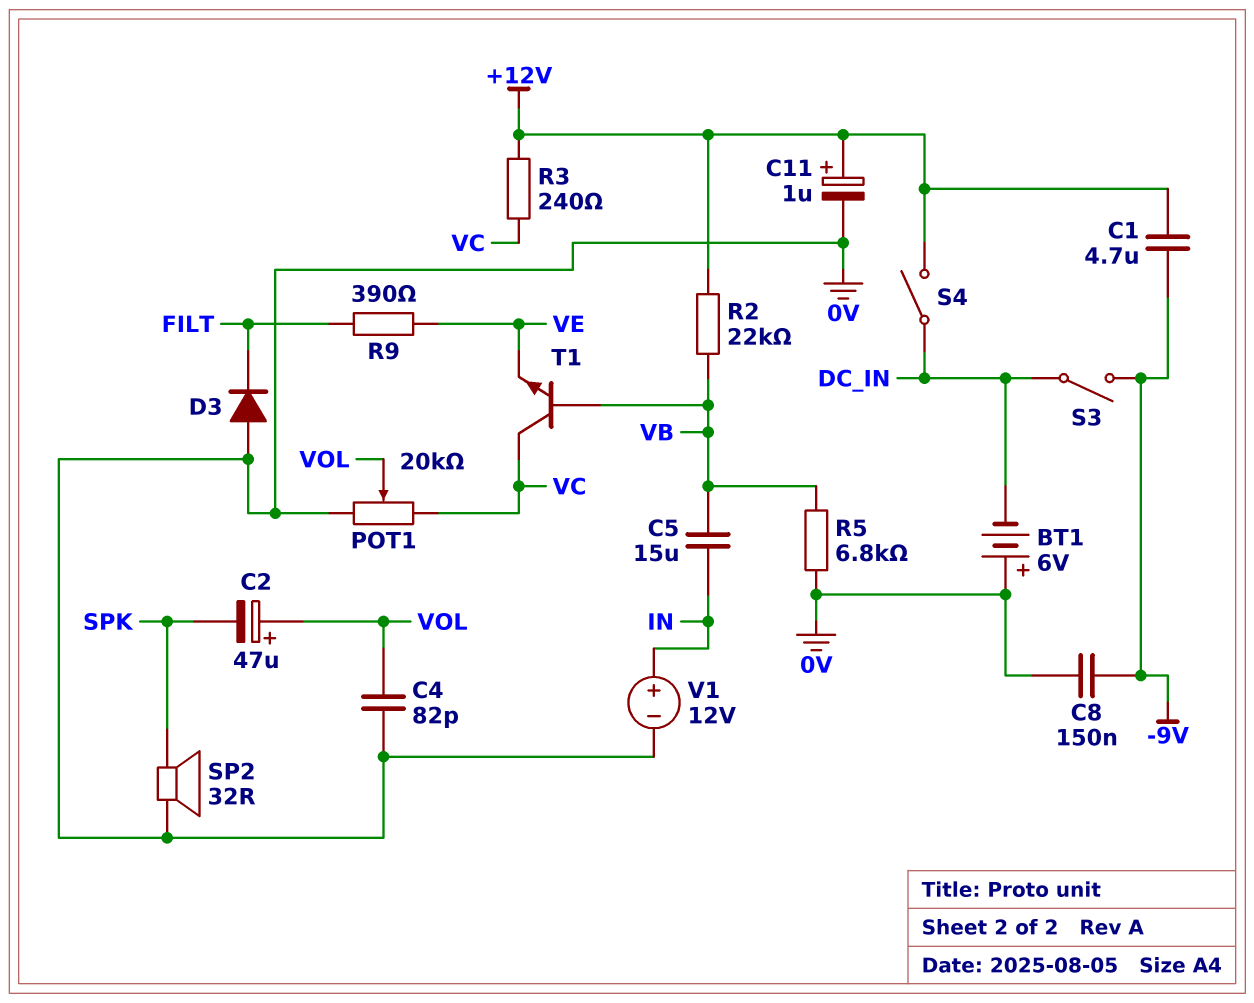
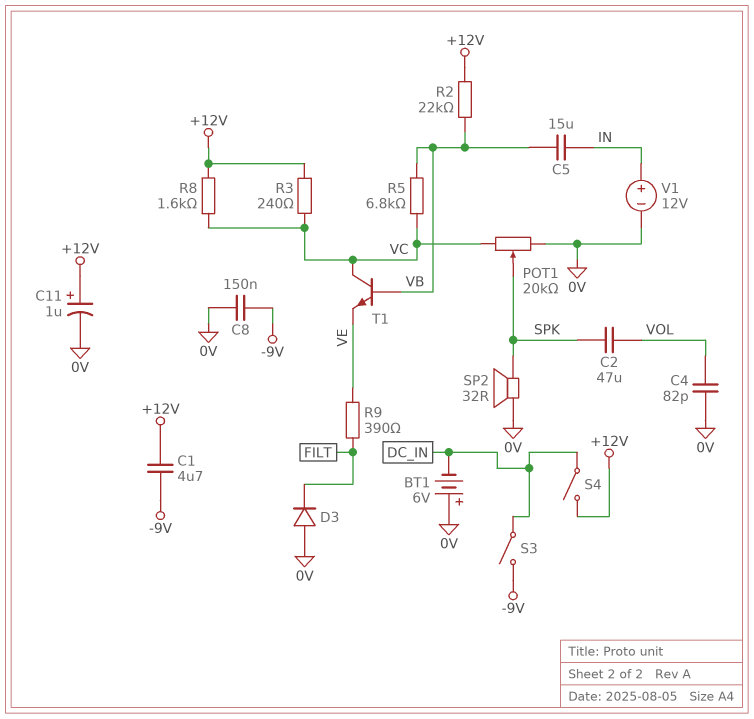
C2: 47uF (plus VOL, minus SPK) -> 47uF (SPK, VOL)
POT1: 20k (0V, VC, wiper VOL) -> 20k (0V, VC, wiper SPK)
R5: 6.8k (0V, VB) -> 6.8k (VB, VC)
R8: none -> 1.6k (+12V, VC)

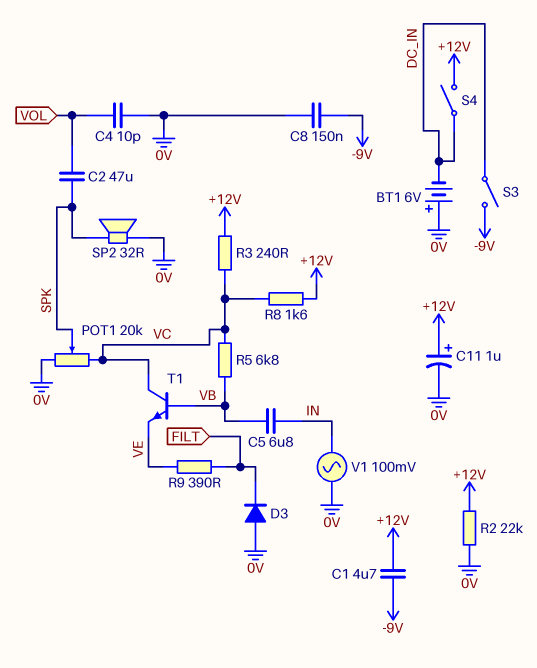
C4: 82pF (0V, VOL) -> 10pF (0V, VOL)
C5: 15uF (IN, VB) -> 6.8uF (IN, VB)
R2: 22k (+12V, VB) -> 22k (+12V, 0V)
V1: 12V (plus IN, minus 0V) -> AC 100mV (0V, IN)

